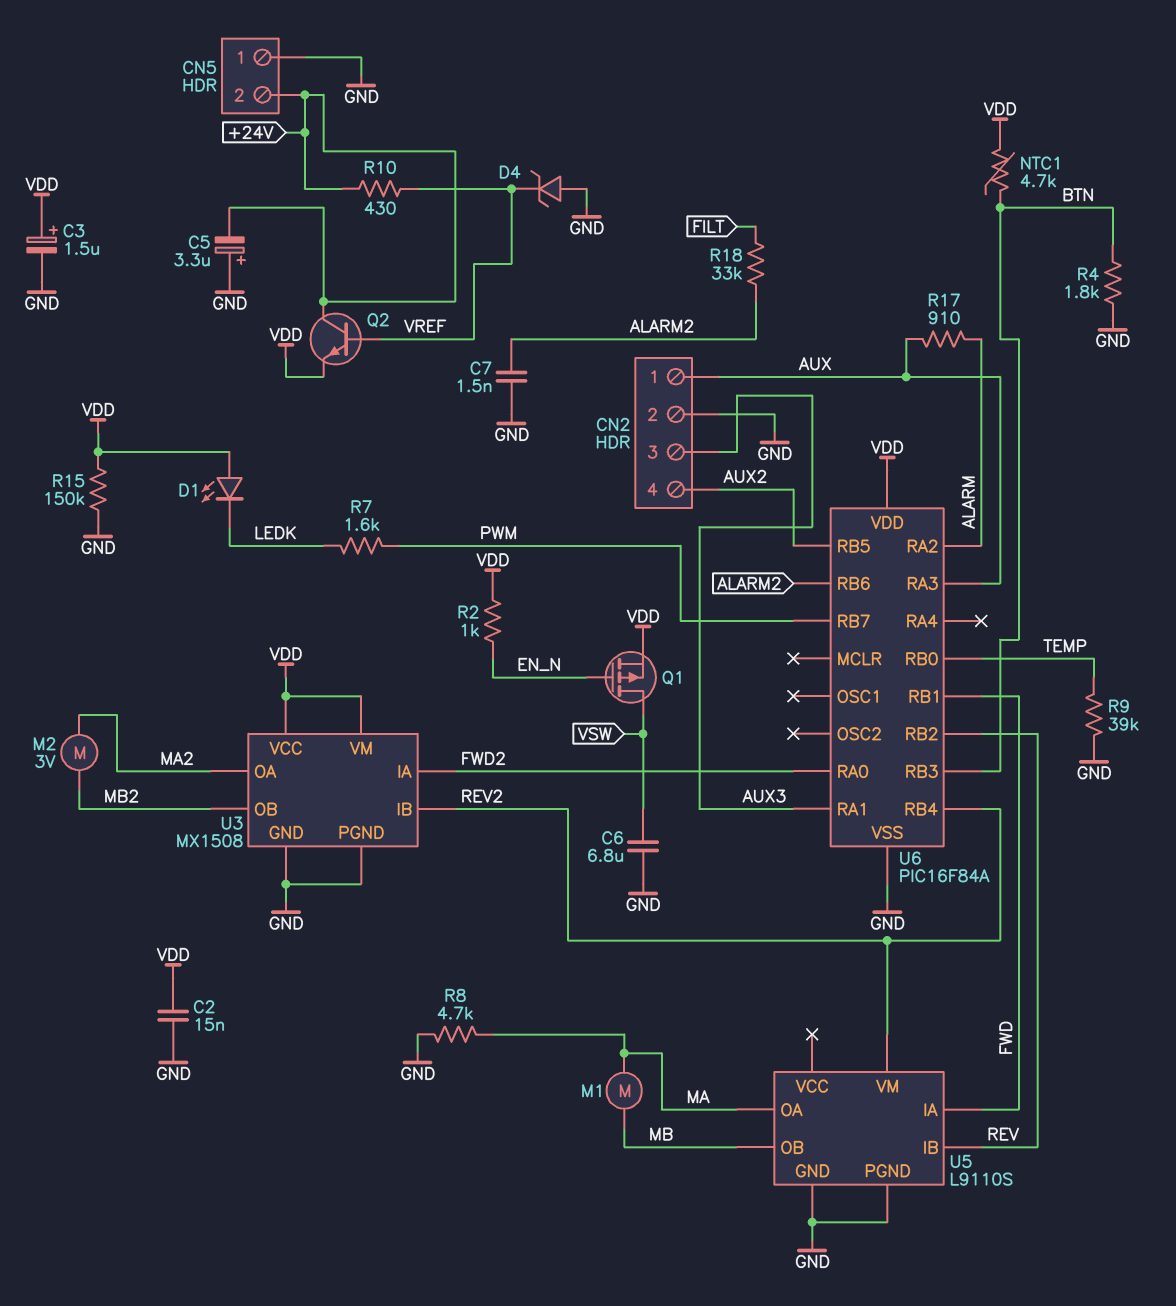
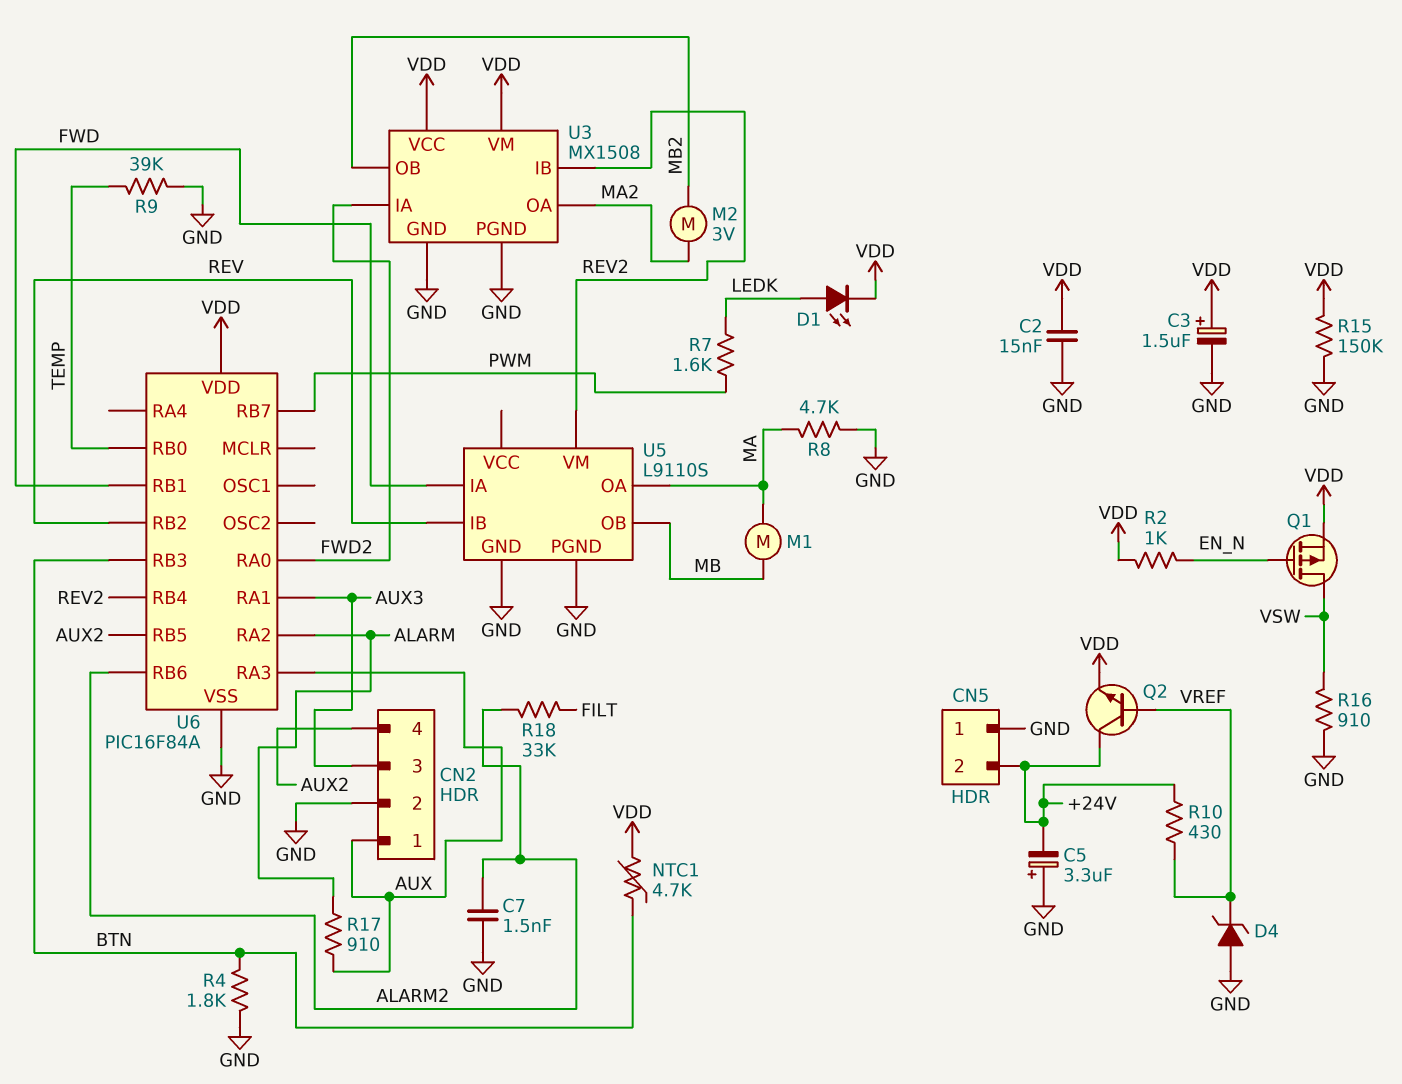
C6: 6.8uF (GND, VSW) -> none
D1: LED (A VDD, K LEDK) -> LED (A LEDK, K VDD)
R16: none -> 910 (GND, VSW)

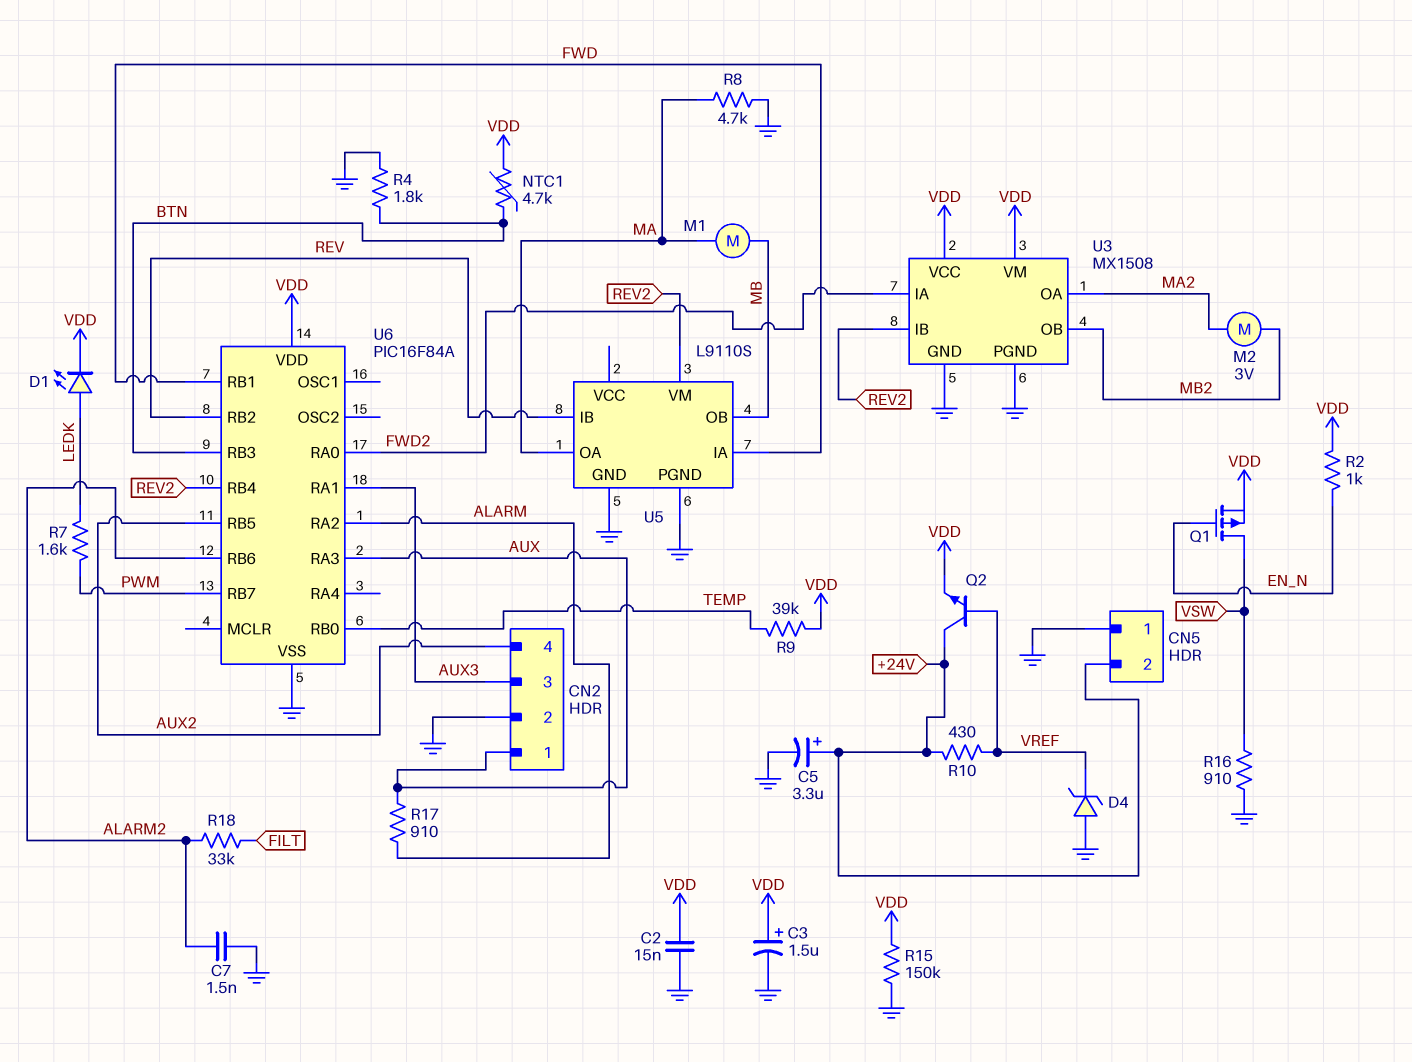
C5: 3.3uF (plus GND, minus +24V) -> 3.3uF (plus +24V, minus GND)
R9: 39k (GND, TEMP) -> 39k (TEMP, VDD)

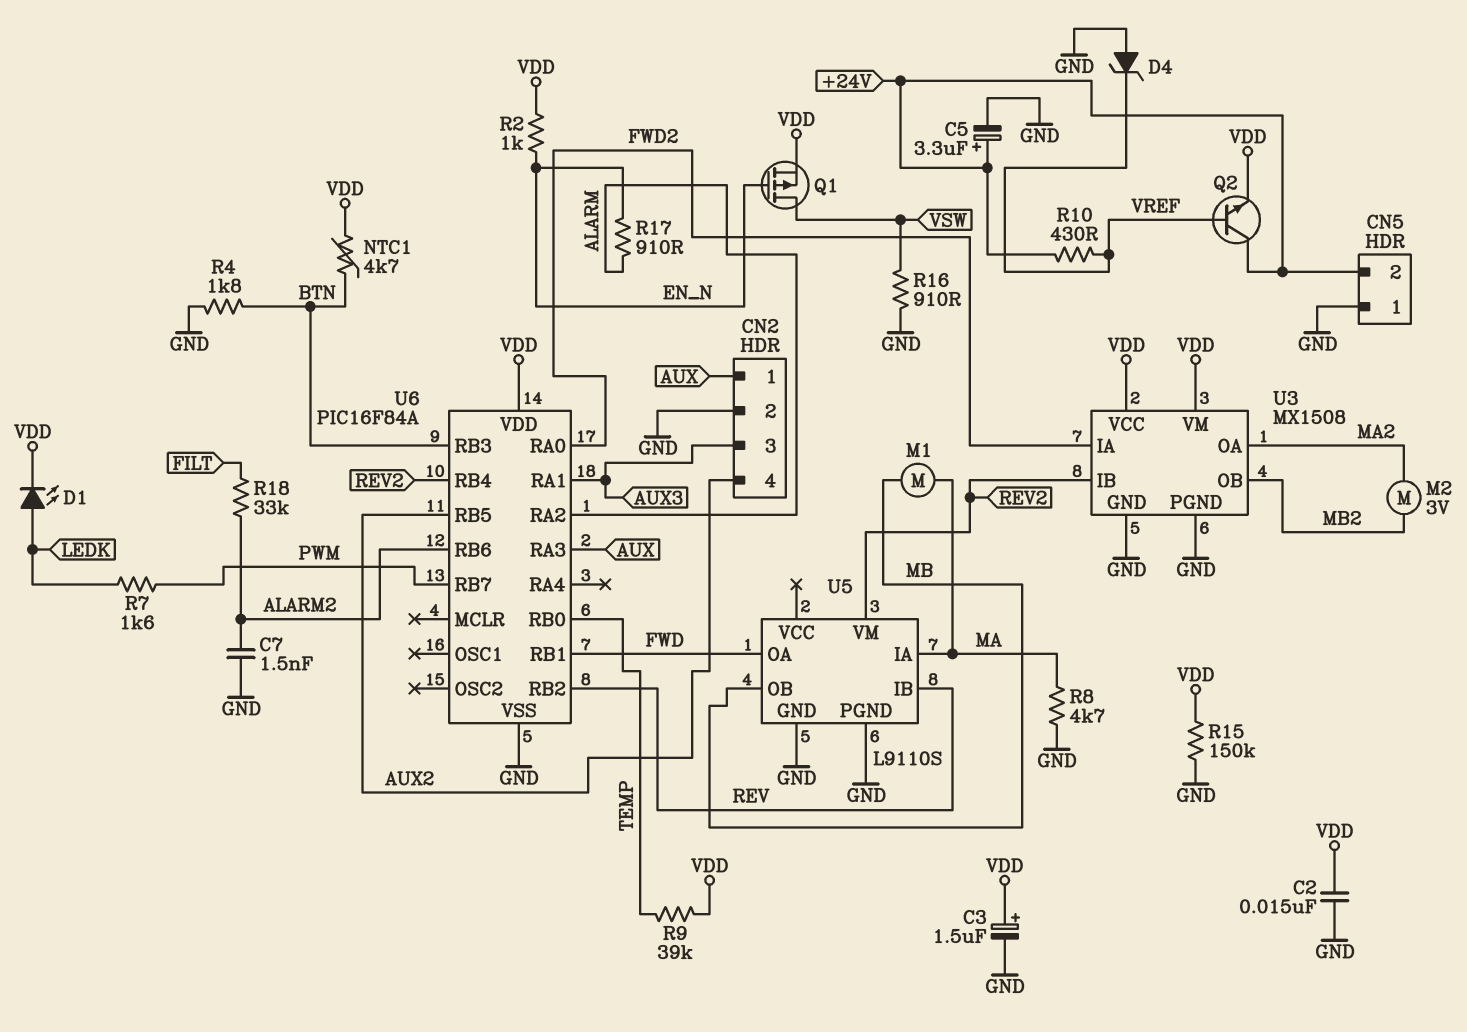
R17: 910 (ALARM, AUX) -> 910 (ALARM, EN_N)
U5 pin IA: FWD -> MA
U5 pin OA: MA -> FWD

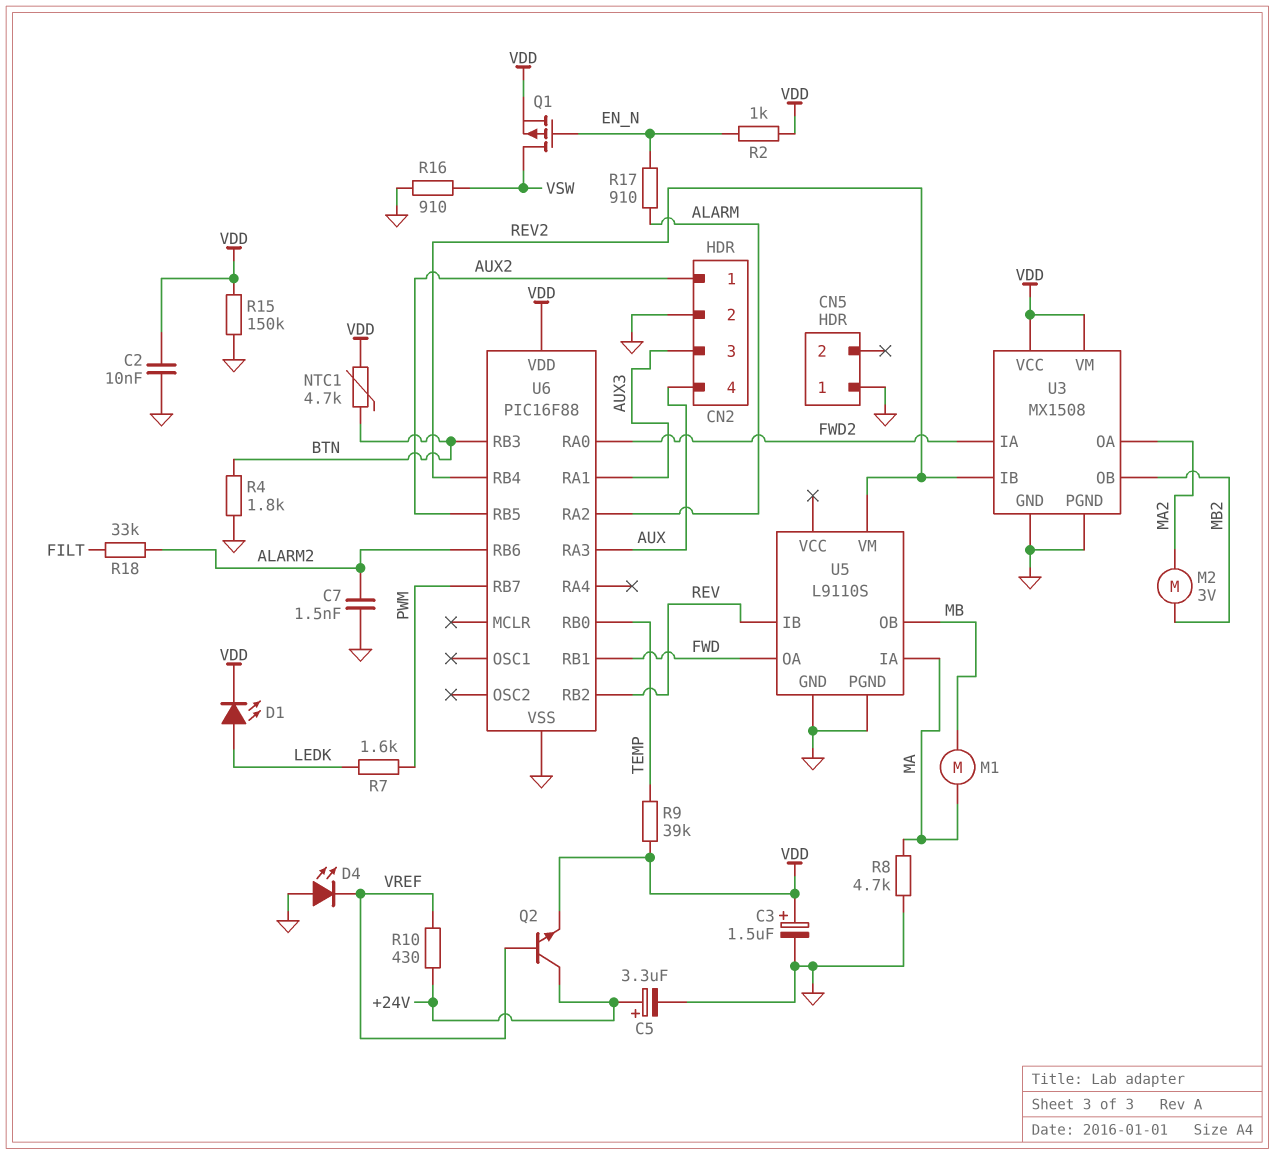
C2: 15nF (GND, VDD) -> 10nF (GND, VDD)
CN2 pin 1: AUX -> AUX2
CN2 pin 4: AUX2 -> AUX
CN5 pin 2: +24V -> none
D4: zener (A GND, K VREF) -> LED (A GND, K VREF)
U6: PIC16F84A -> PIC16F88

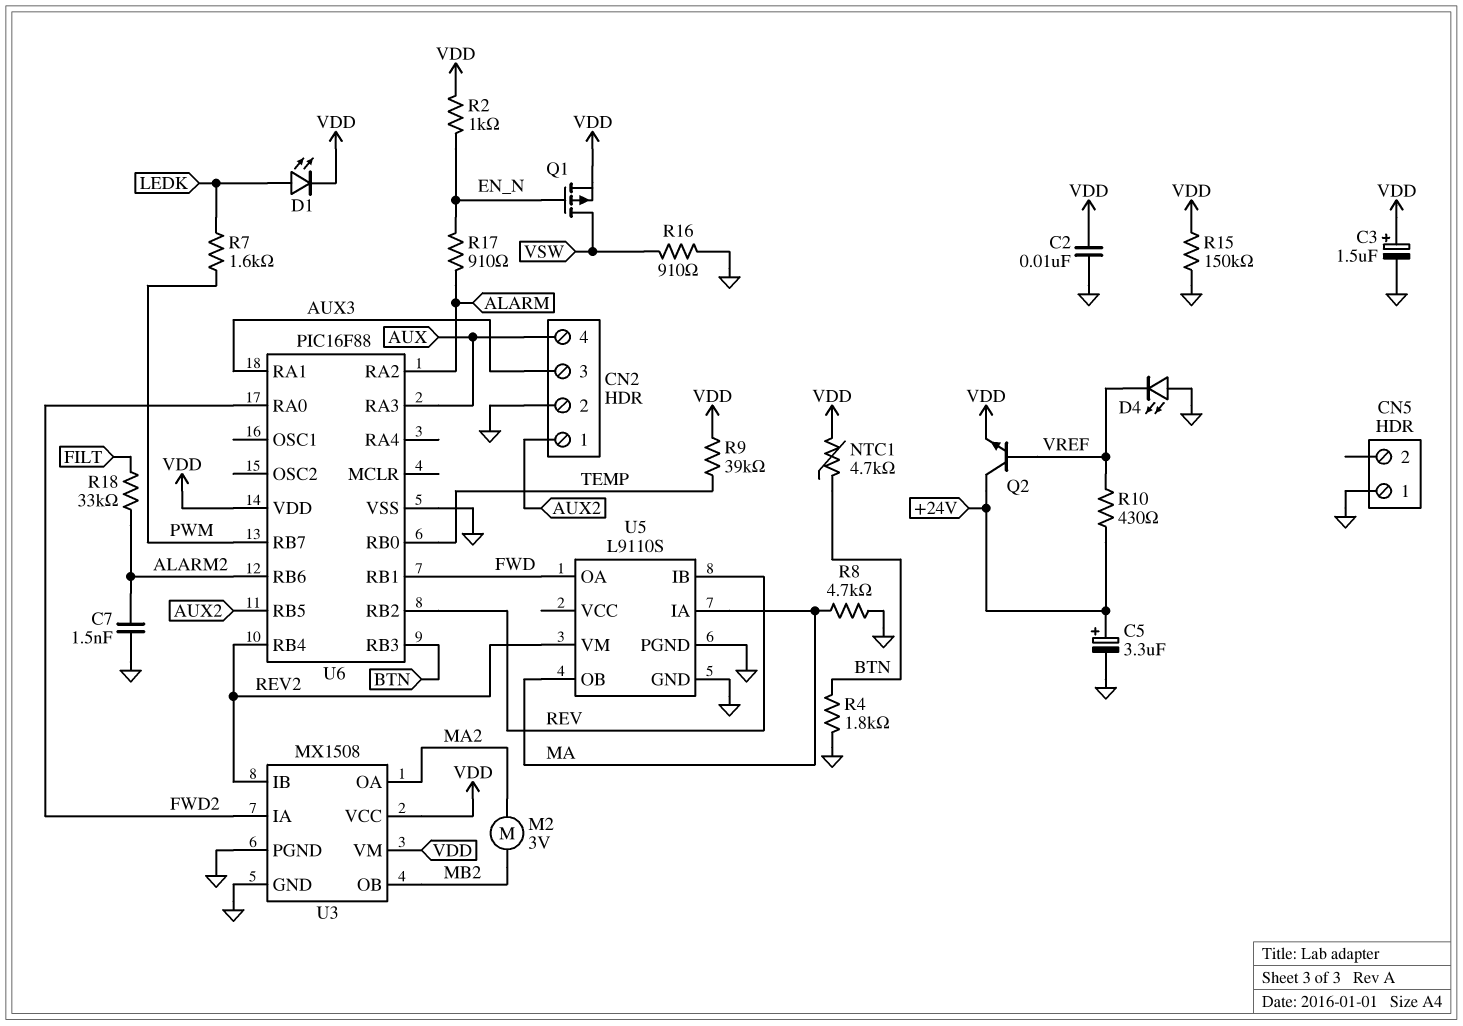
M1: motor (MA, MB) -> none
U5 pin OB: MB -> MA

